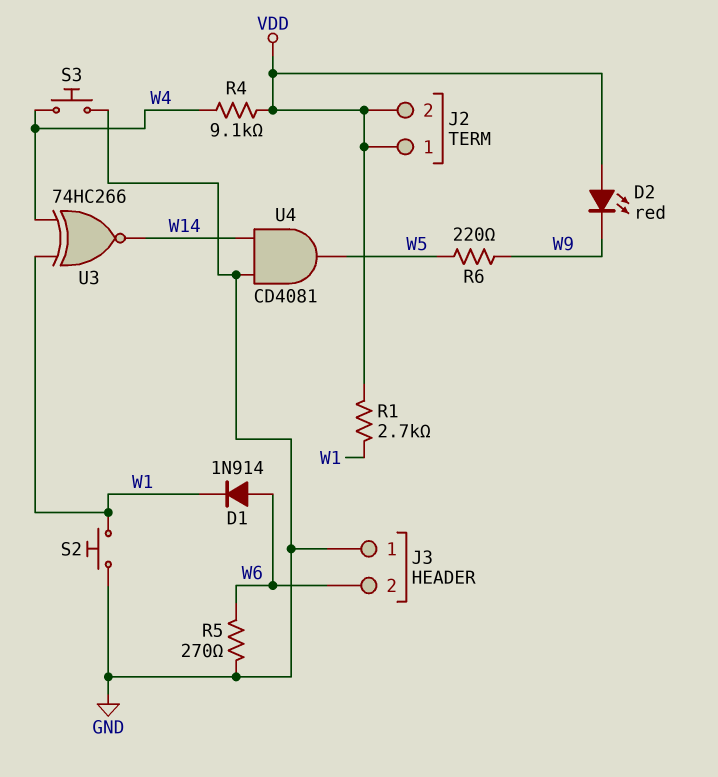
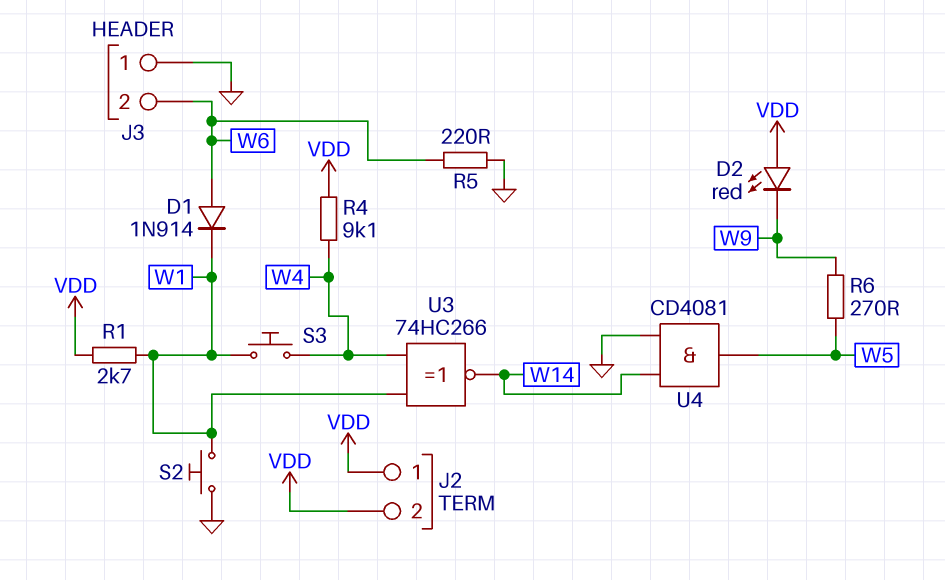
R5: 270 (GND, W6) -> 220 (GND, W6)
R6: 220 (W5, W9) -> 270 (W5, W9)
S3: button (GND, W4) -> button (W1, W4)

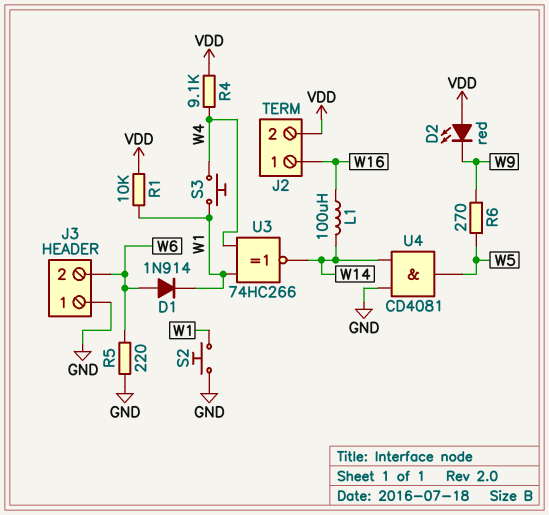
J2 pin 1: VDD -> W16
L1: none -> 100uH (W14, W16)
R1: 2.7k (VDD, W1) -> 10k (VDD, W1)

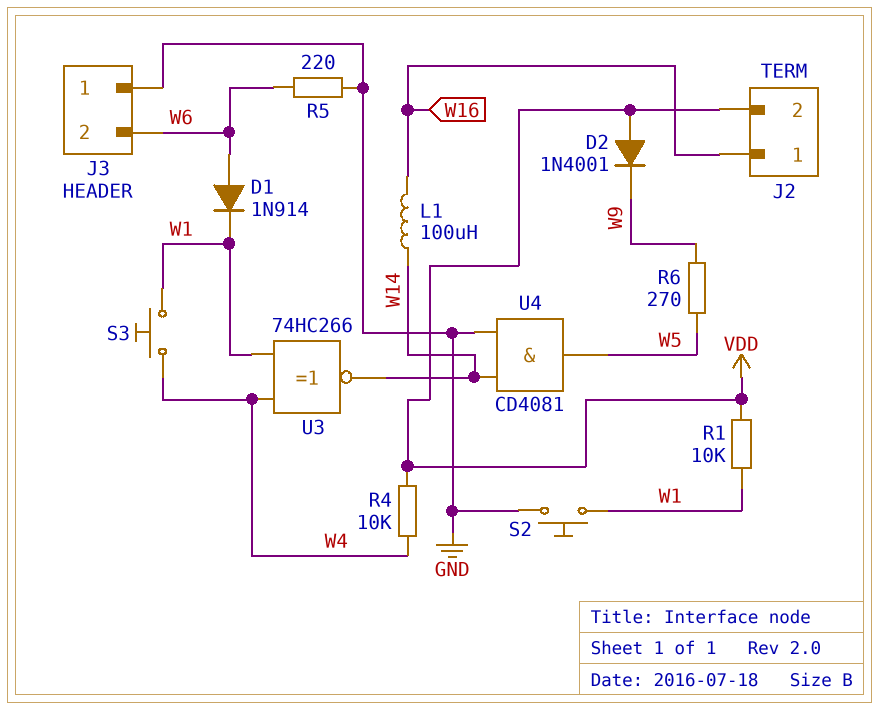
D2: LED red (A VDD, K W9) -> diode 1N4001 (A VDD, K W9)
R4: 9.1k (VDD, W4) -> 10k (VDD, W4)

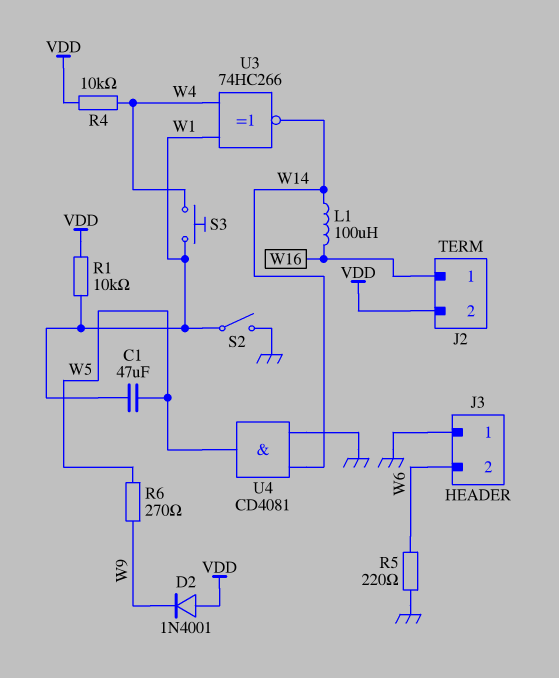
C1: none -> 47uF (W1, W5)
D1: diode 1N914 (A W6, K W1) -> none
S2: button (GND, W1) -> switch (GND, W1)

